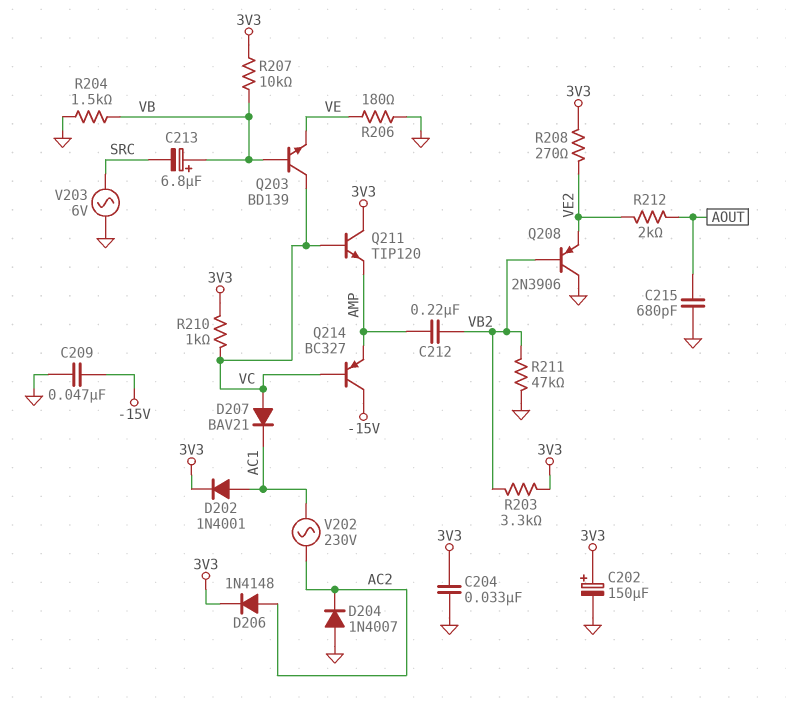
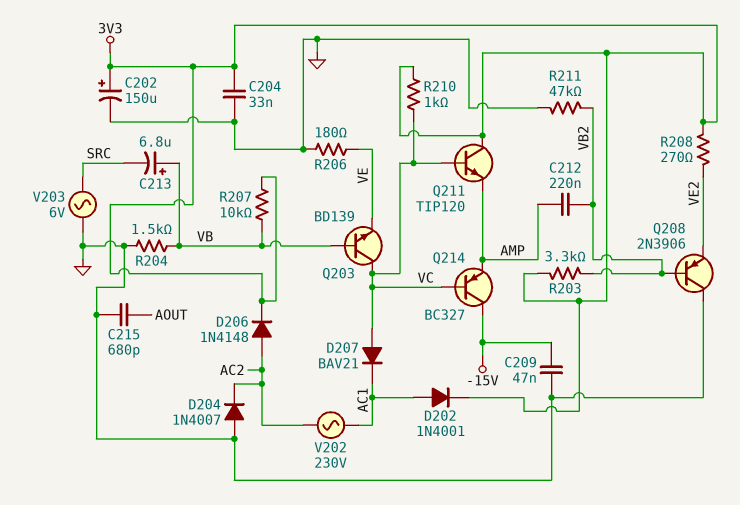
R212: 2k (AOUT, VE2) -> none

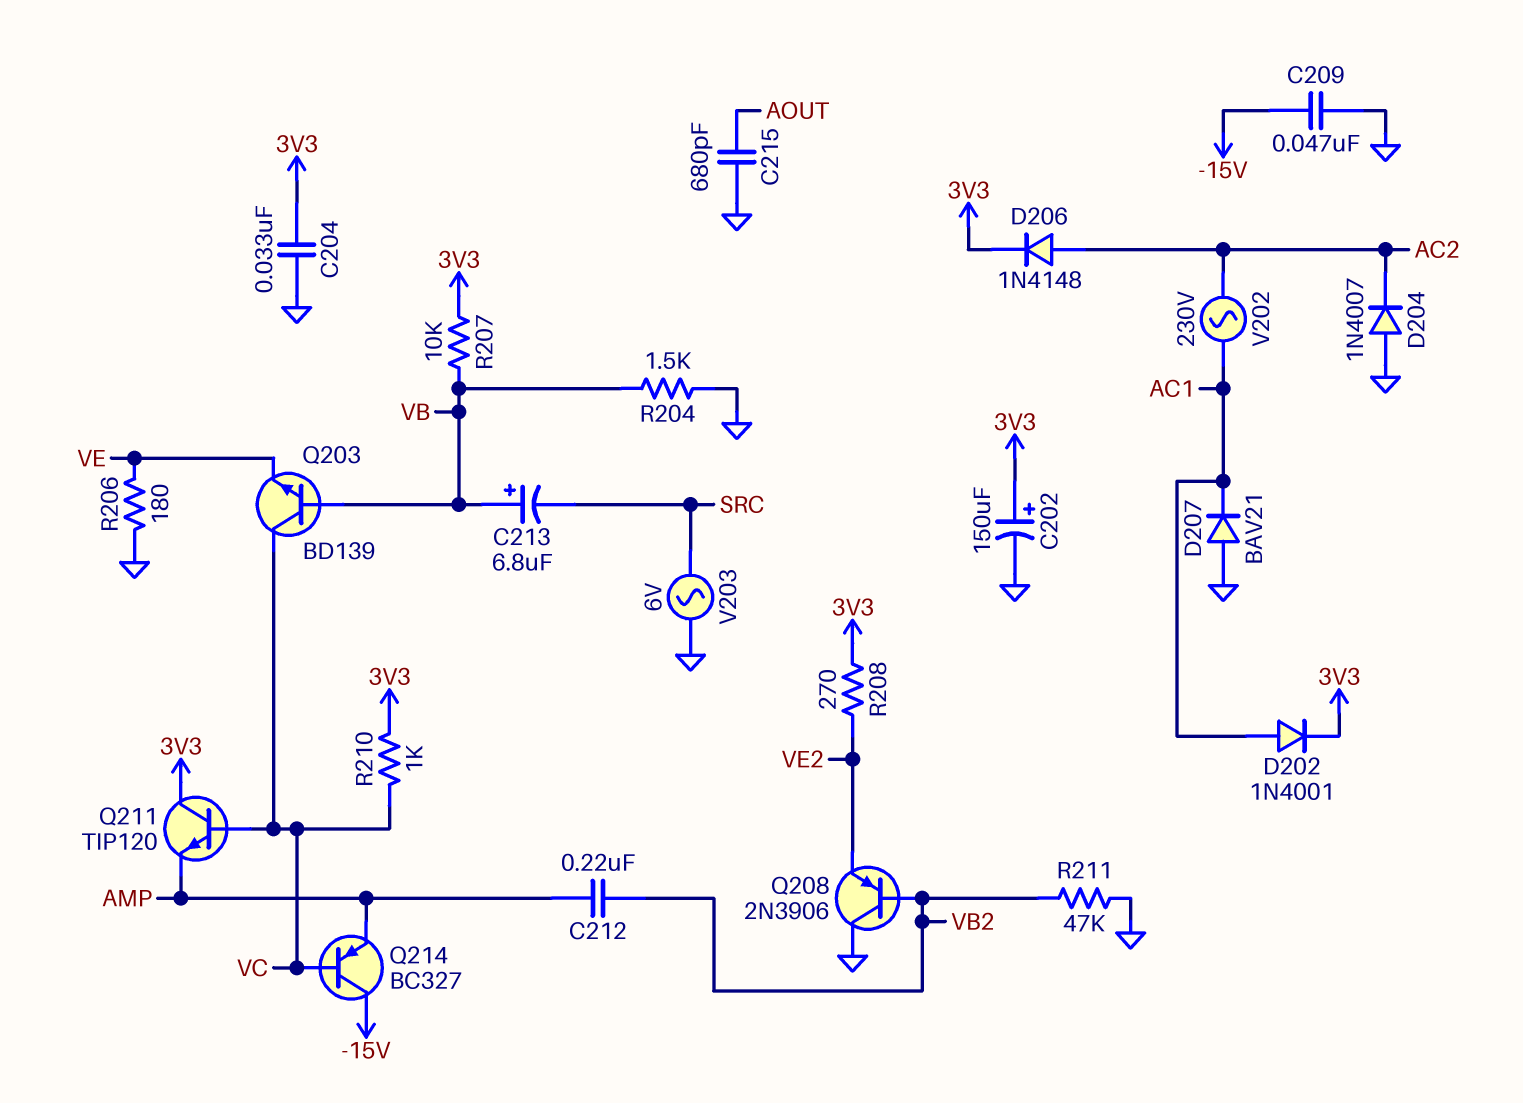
D207: diode BAV21 (A VC, K AC1) -> diode BAV21 (A GND, K AC1)
R203: 3.3k (3V3, VB2) -> none

